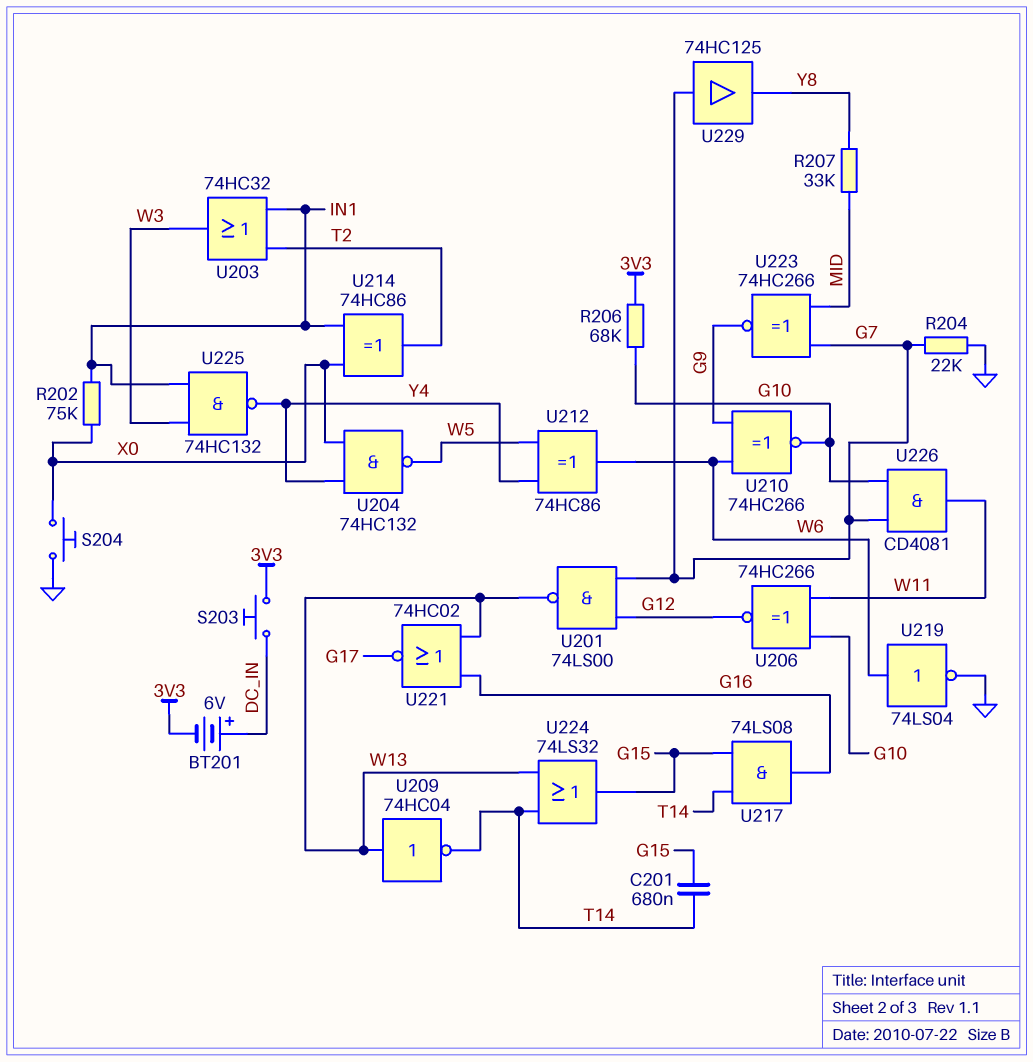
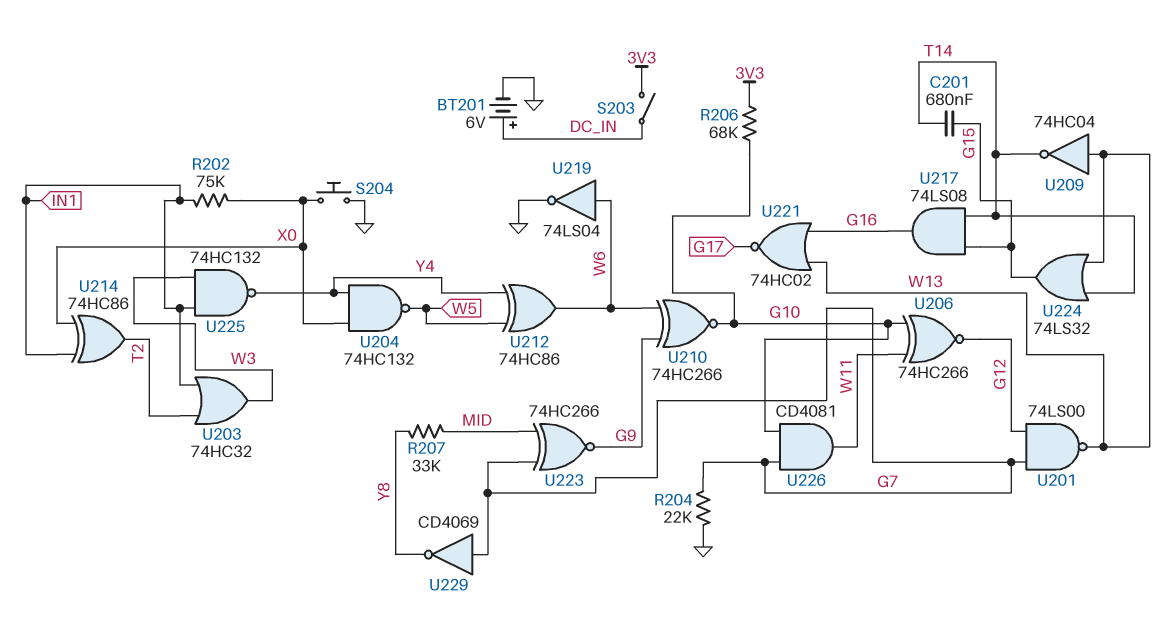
BT201: 6V (plus DC_IN, minus 3V3) -> 6V (plus DC_IN, minus GND)
S203: button (3V3, DC_IN) -> switch (3V3, DC_IN)
U229: buffer 74HC125 (in G7, out Y8) -> NOT CD4069 (in G7, out Y8)

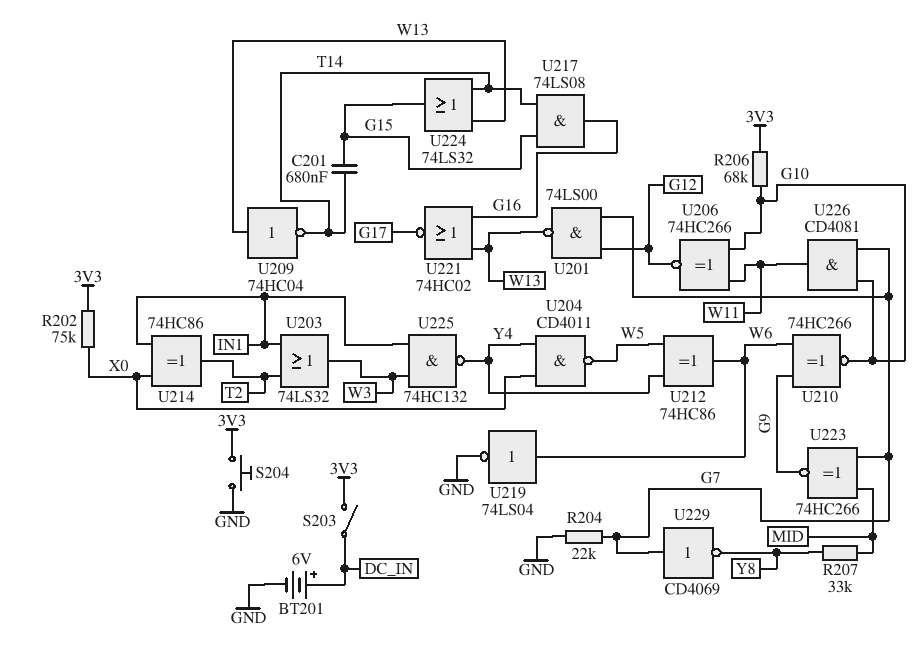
R202: 75k (IN1, X0) -> 75k (3V3, X0)
S204: button (GND, X0) -> button (3V3, GND)
U203: OR 74HC32 (in IN1, in T2, out W3) -> OR 74LS32 (in IN1, in T2, out W3)
U204: NAND 74HC132 (in X0, in Y4, out W5) -> NAND CD4011 (in X0, in Y4, out W5)

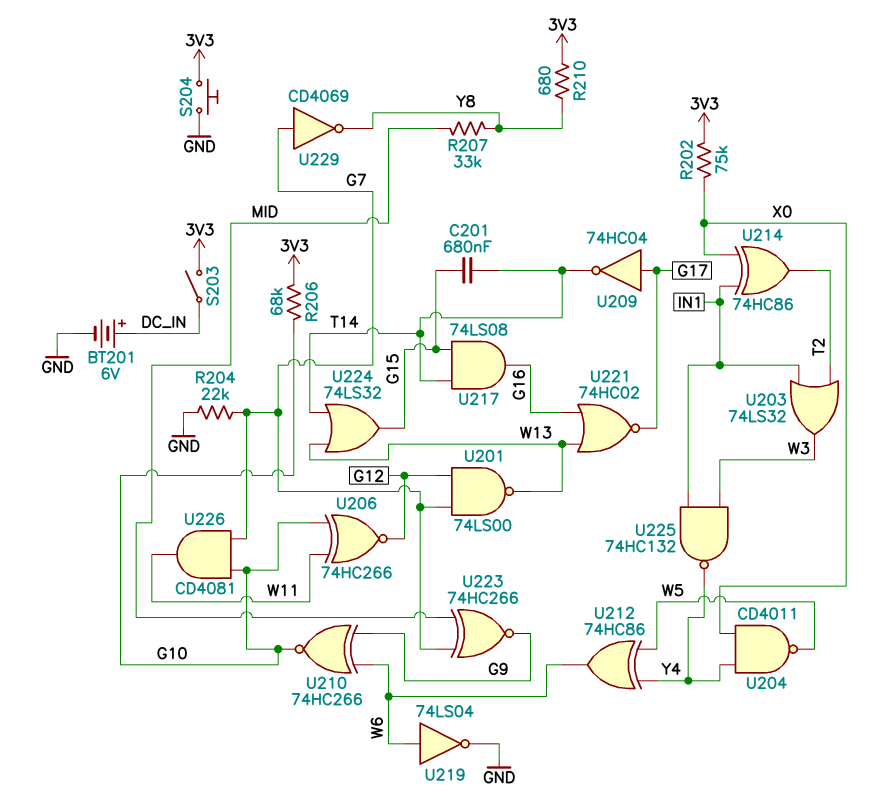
R210: none -> 680 (3V3, Y8)
U209: NOT 74HC04 (in W13, out T14) -> NOT 74HC04 (in G17, out T14)

